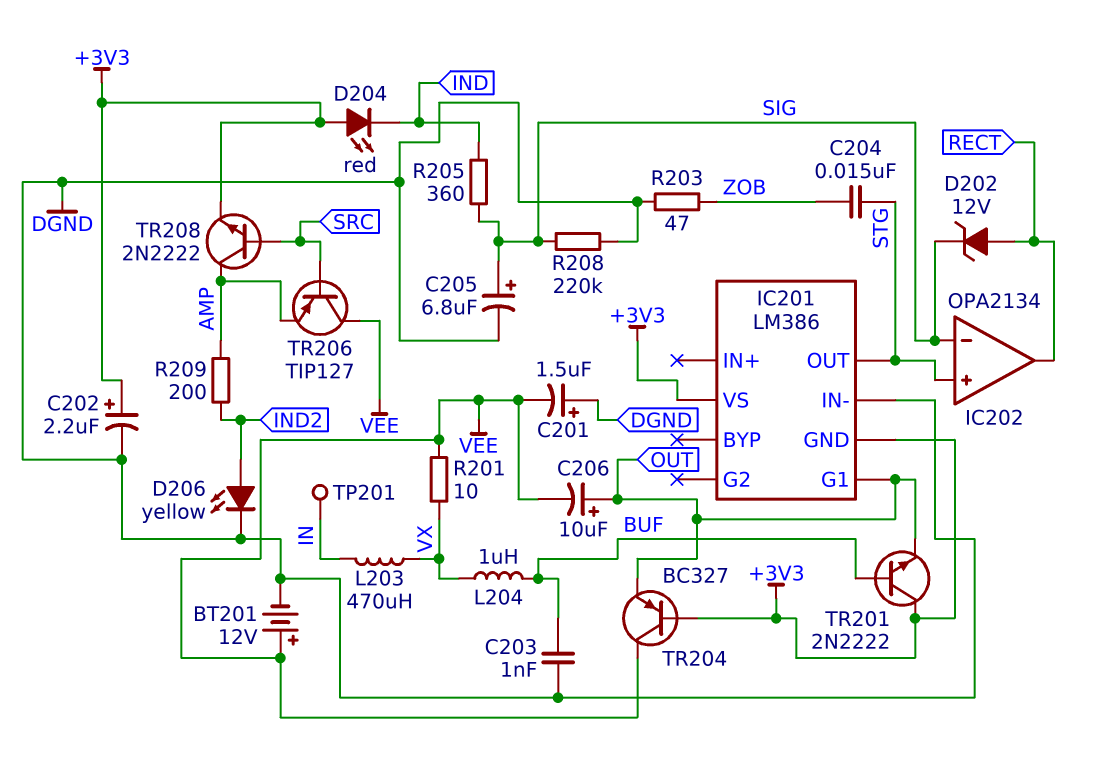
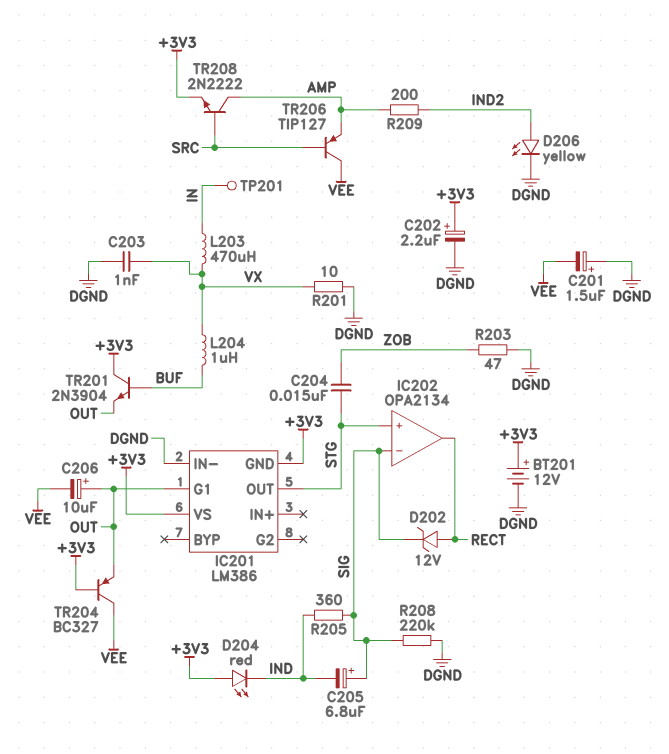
BT201: 12V (plus VEE, minus DGND) -> 12V (plus +3V3, minus DGND)
C203: 1nF (BUF, DGND) -> 1nF (DGND, VX)
C205: 6.8uF (plus SIG, minus DGND) -> 6.8uF (plus SIG, minus IND)
R201: 10 (VEE, VX) -> 10 (DGND, VX)
TR201: NPN 2N2222 (B BUF, C +3V3, E OUT) -> NPN 2N3904 (B BUF, C +3V3, E OUT)

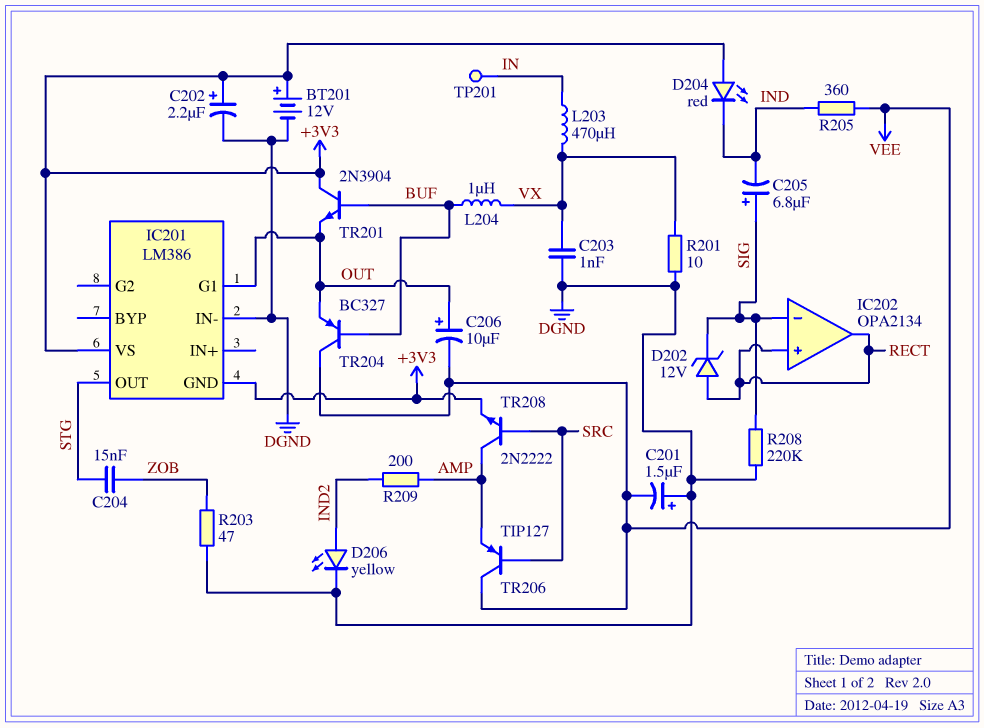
IC202 pin in+: STG -> RECT
R205: 360 (IND, SIG) -> 360 (IND, VEE)
TR204: PNP BC327 (B +3V3, C VEE, E OUT) -> PNP BC327 (B BUF, C VEE, E OUT)

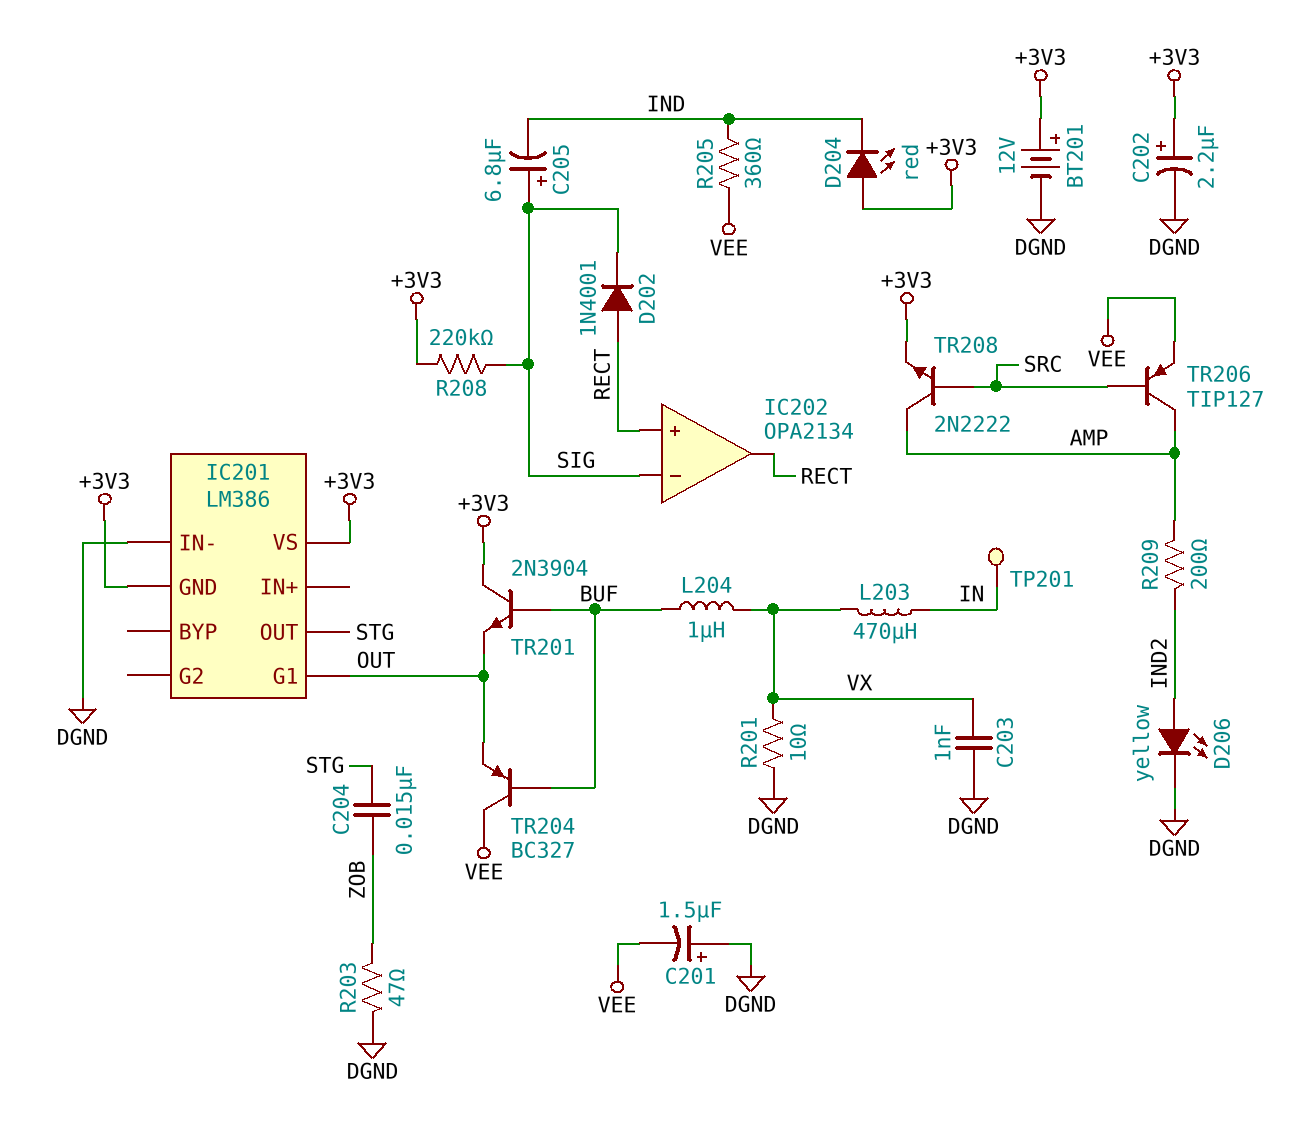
C206: 10uF (plus OUT, minus VEE) -> none
D202: zener 12V (A RECT, K SIG) -> diode 1N4001 (A RECT, K SIG)
R208: 220k (DGND, SIG) -> 220k (+3V3, SIG)
TR206: PNP TIP127 (B SRC, C VEE, E AMP) -> PNP TIP127 (B SRC, C AMP, E VEE)

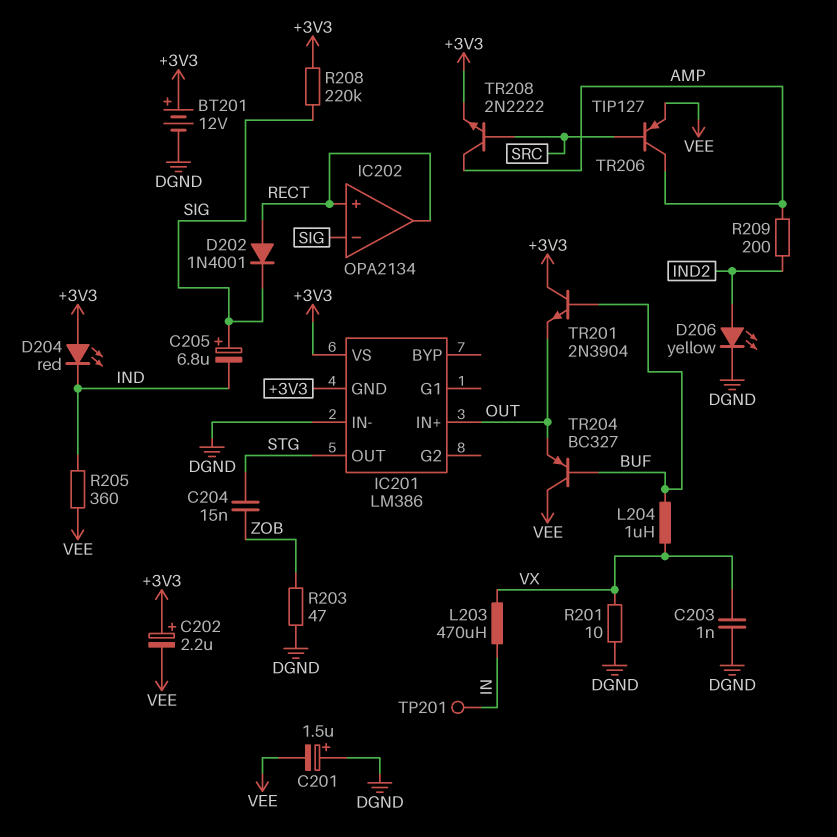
C202: 2.2uF (plus +3V3, minus DGND) -> 2.2uF (plus +3V3, minus VEE)
IC201 pin G1: OUT -> none
IC201 pin IN+: none -> OUT

